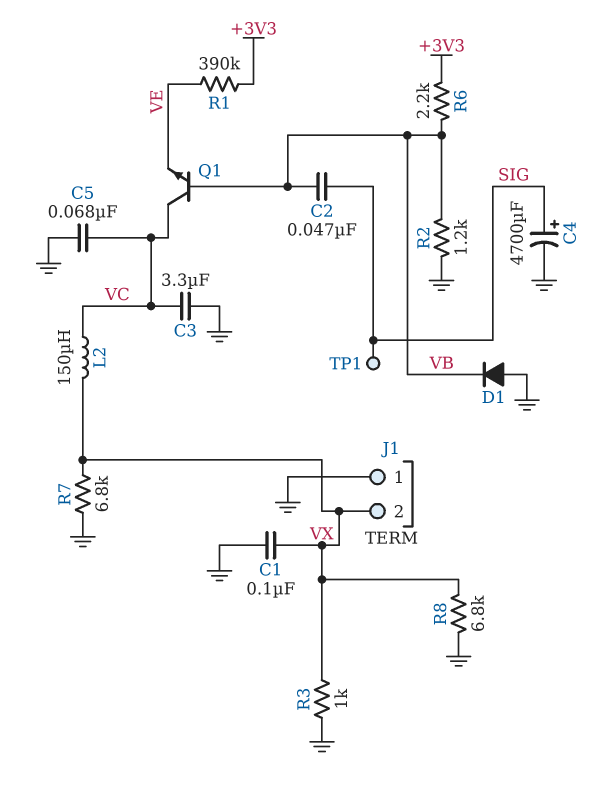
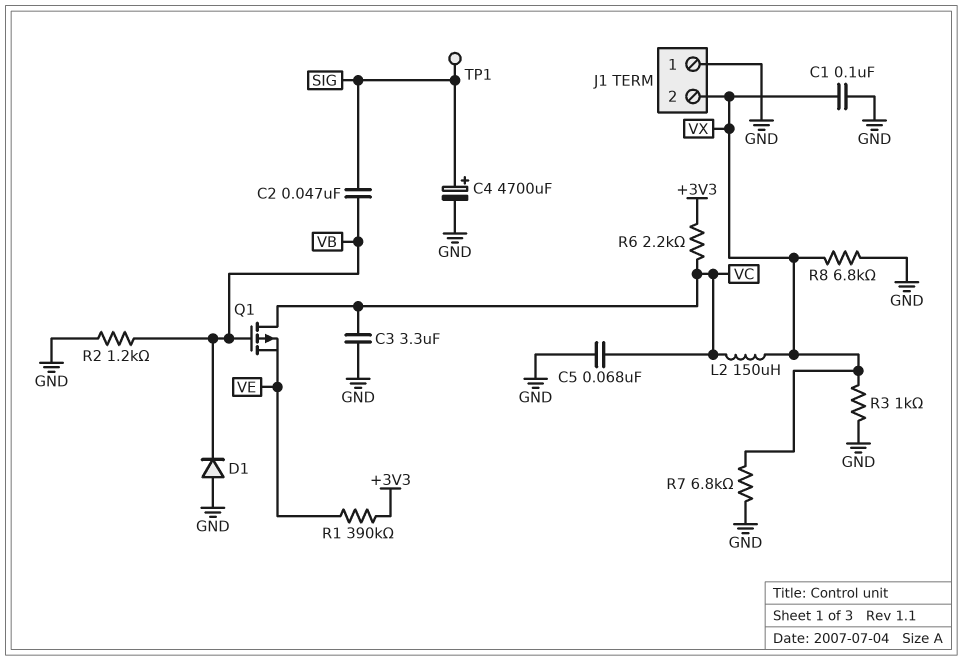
Q1: NPN (B VB, C VC, E VE) -> PMOS (G VB, D VC, S VE)
R6: 2.2k (+3V3, VB) -> 2.2k (+3V3, VC)

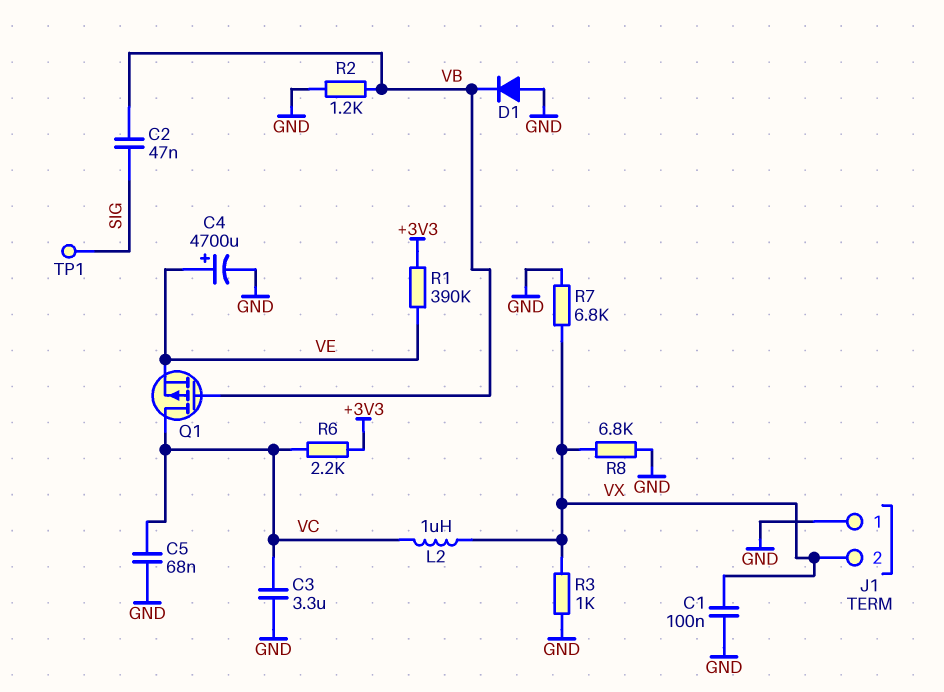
C4: 4700uF (plus SIG, minus GND) -> 4700uF (plus VE, minus GND)
L2: 150uH (VC, VX) -> 1uH (VC, VX)

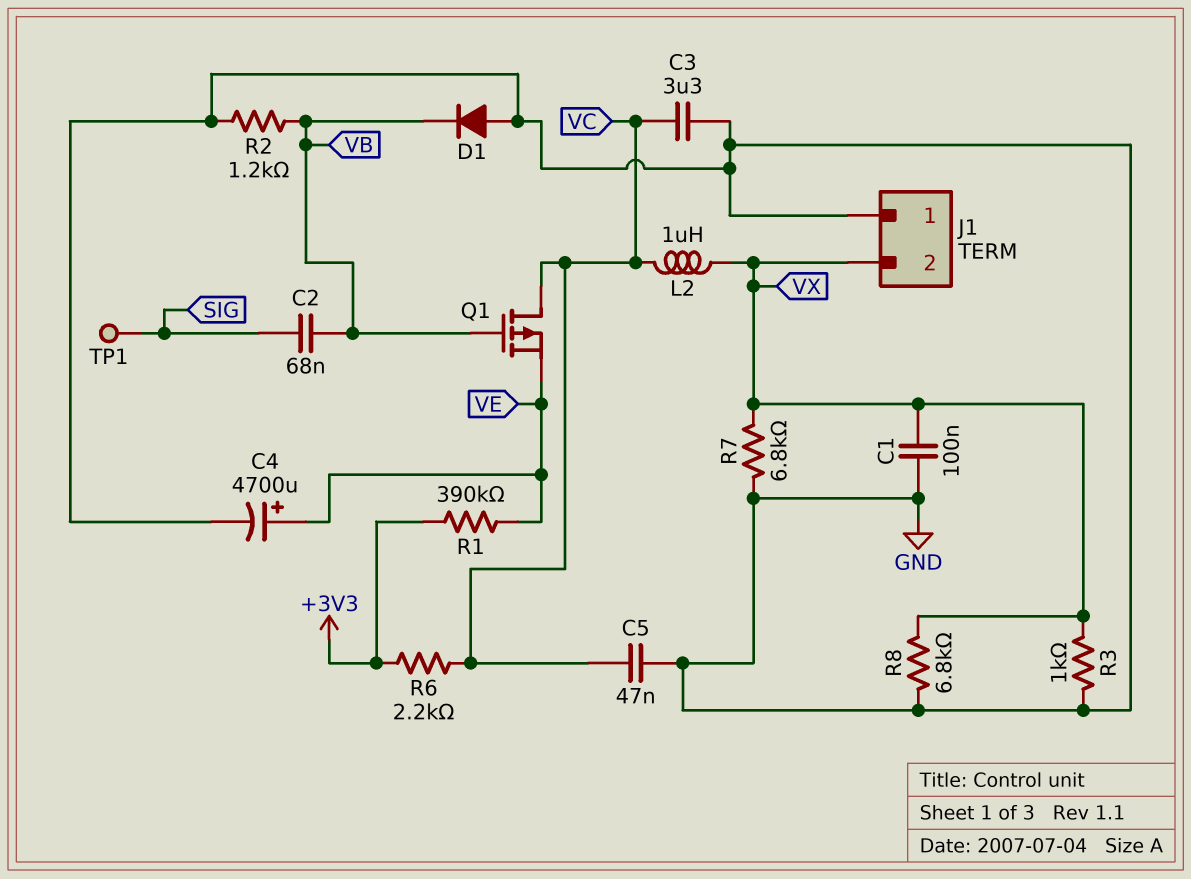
C2: 47nF (SIG, VB) -> 68nF (SIG, VB)
C5: 68nF (GND, VC) -> 47nF (GND, VC)

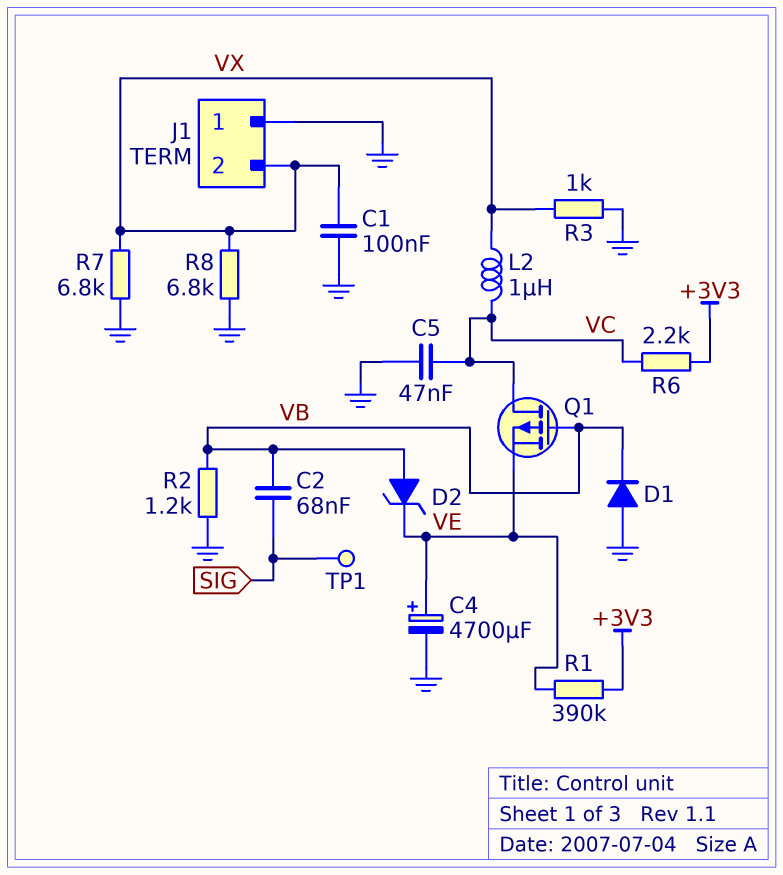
C3: 3.3uF (GND, VC) -> none
D2: none -> zener (A VB, K VE)

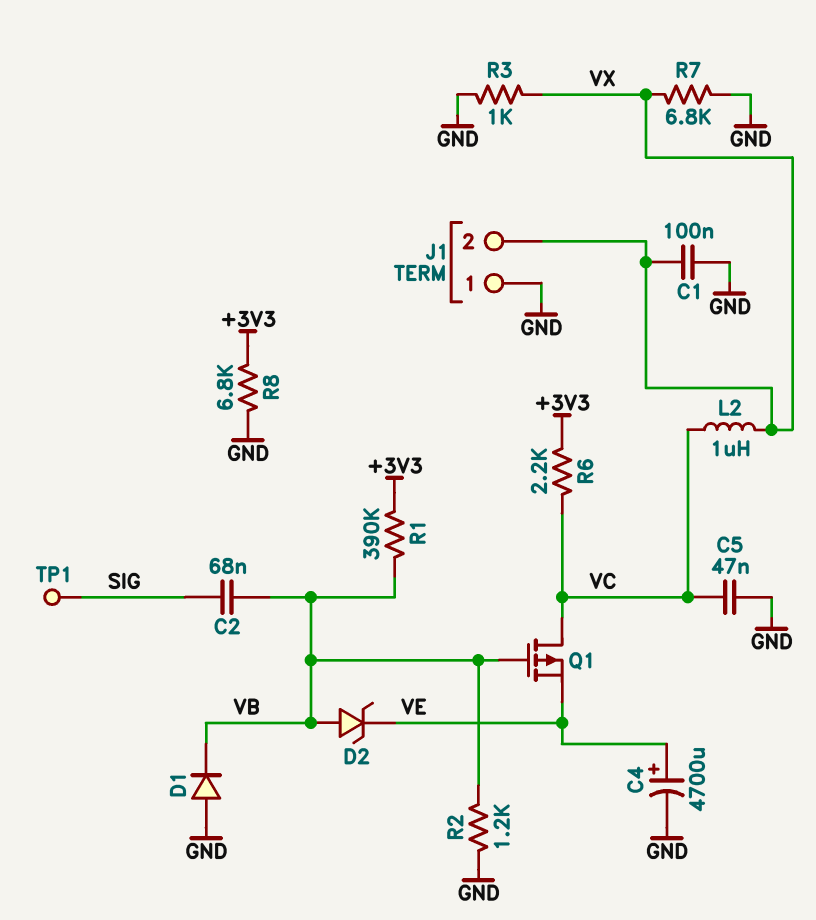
R1: 390k (+3V3, VE) -> 390k (+3V3, VB)
R8: 6.8k (GND, VX) -> 6.8k (+3V3, GND)

